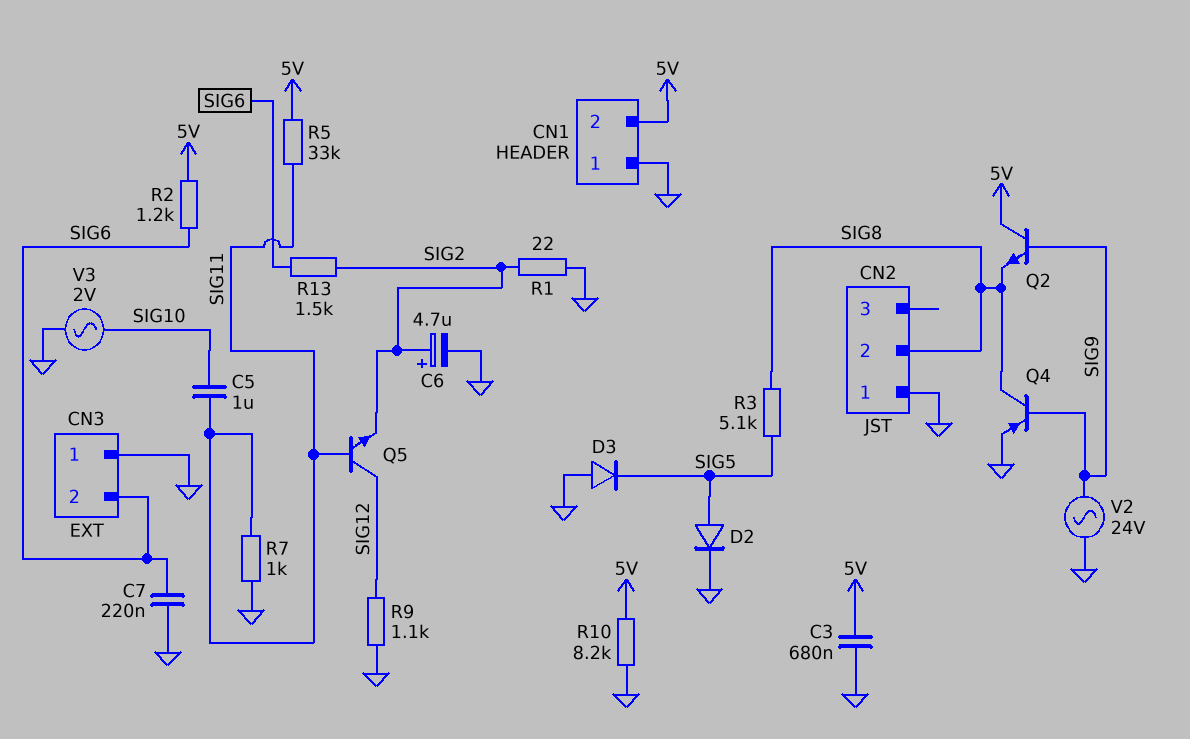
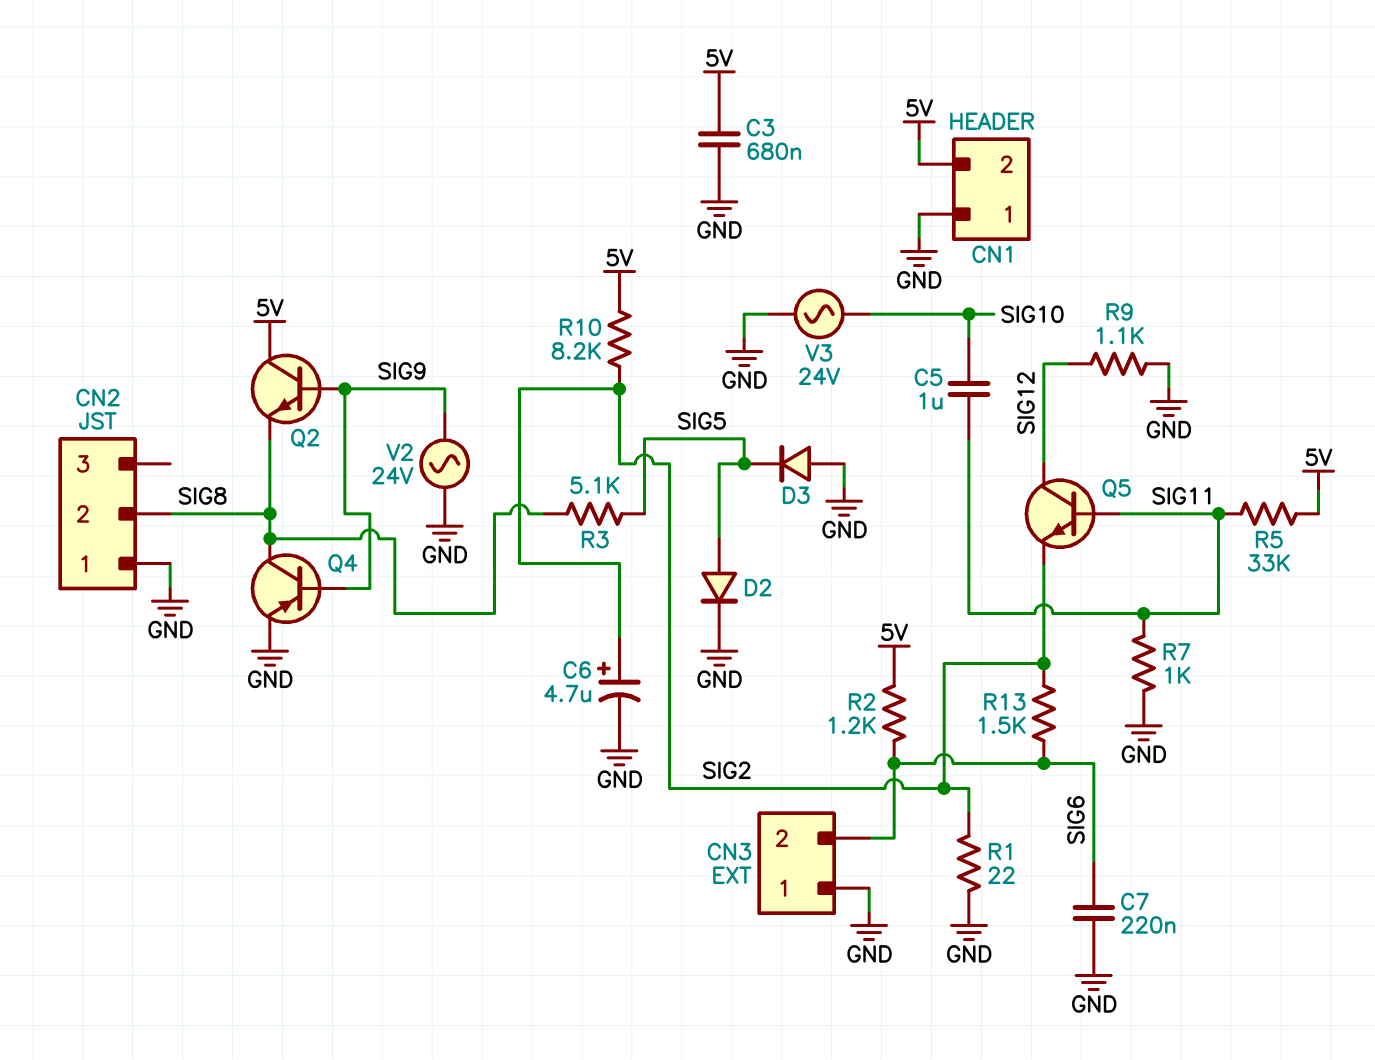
R10: 8.2k (5V, GND) -> 8.2k (5V, SIG2)
V3: AC 2V (GND, SIG10) -> AC 24V (GND, SIG10)

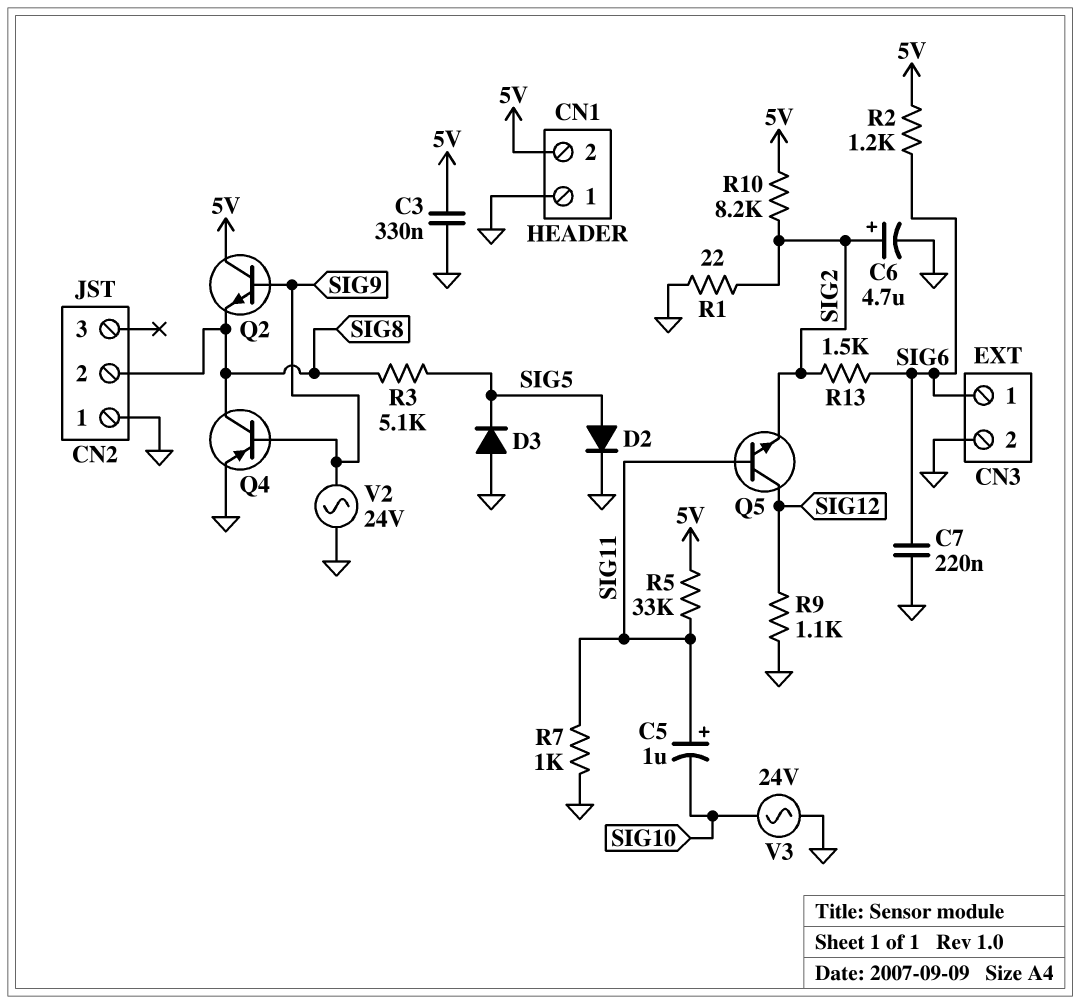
C3: 680nF (5V, GND) -> 330nF (5V, GND)
C5: 1uF (SIG10, SIG11) -> 1uF (plus SIG11, minus SIG10)
CN3 pin 1: GND -> SIG6
CN3 pin 2: SIG6 -> GND

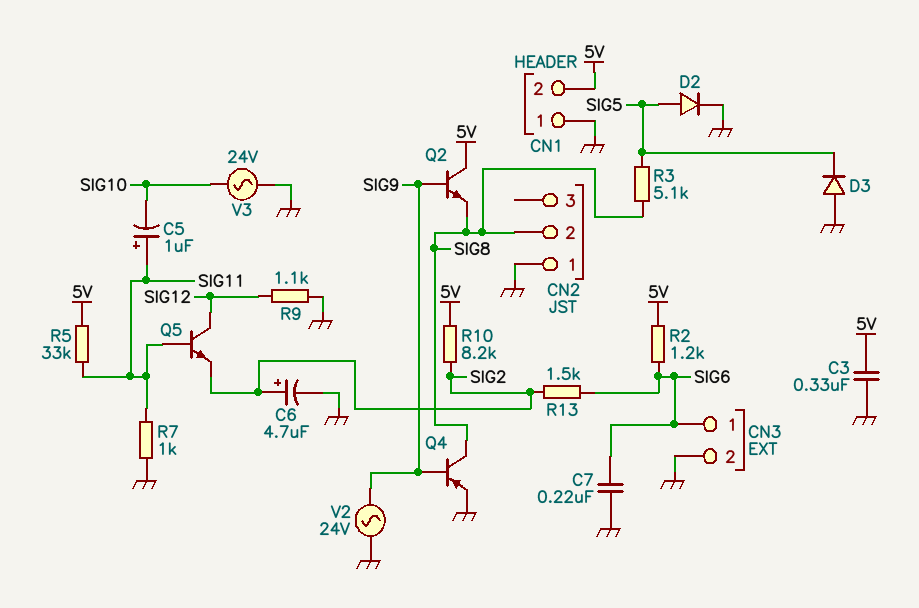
R1: 22 (GND, SIG2) -> none

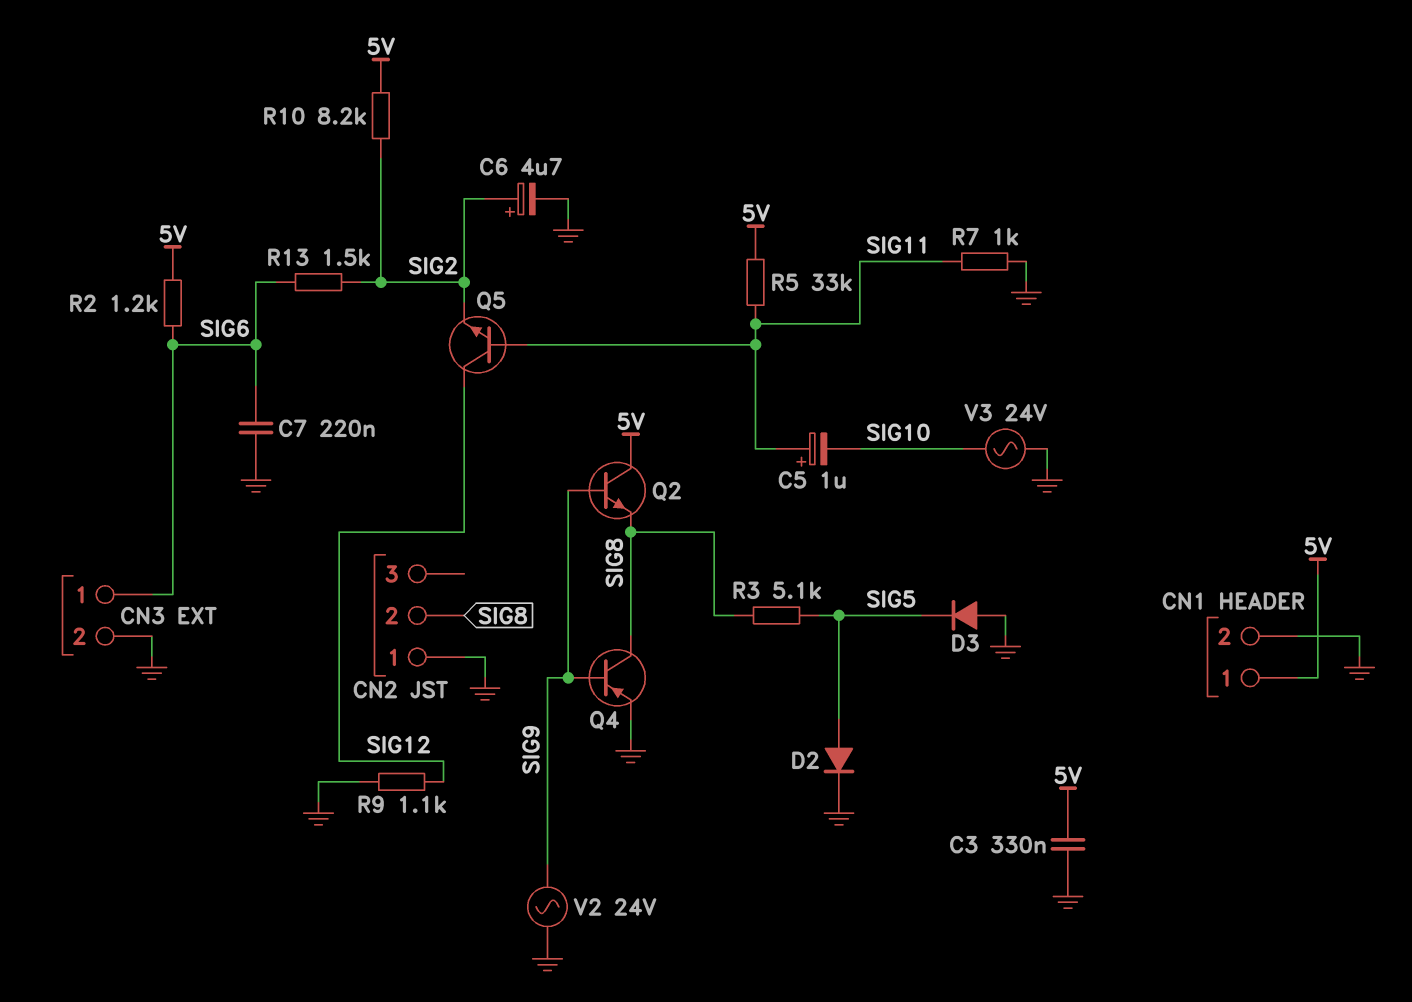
CN1 pin 1: GND -> 5V
CN1 pin 2: 5V -> GND

